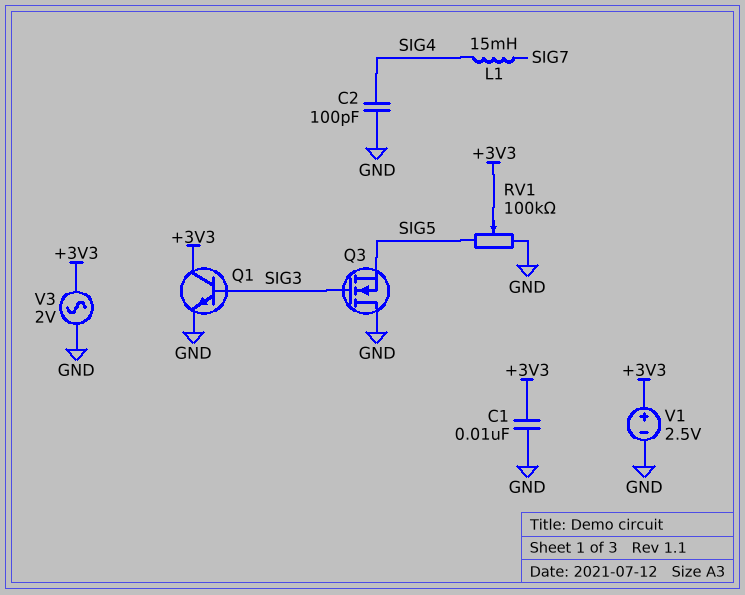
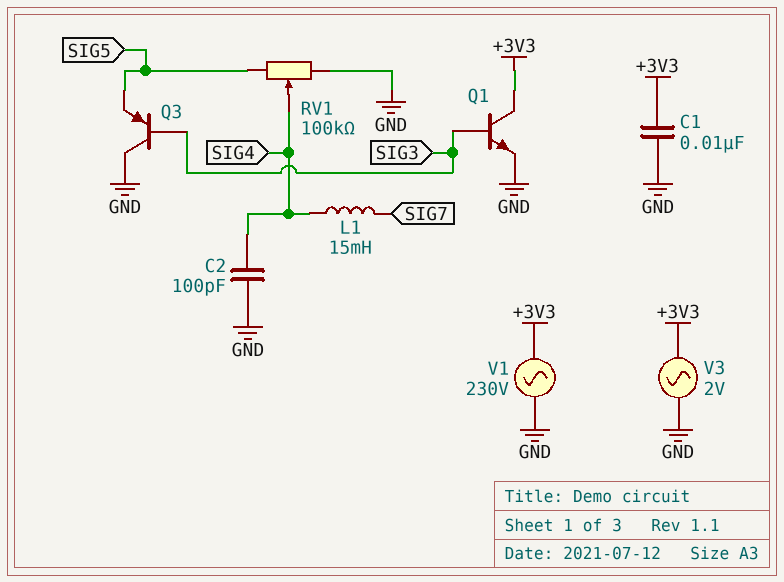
Q3: NMOS (G SIG3, D GND, S SIG5) -> PNP (B SIG3, C GND, E SIG5)
RV1: 100k (GND, SIG5, wiper +3V3) -> 100k (GND, SIG5, wiper SIG4)
V1: 2.5V (plus +3V3, minus GND) -> AC 230V (+3V3, GND)

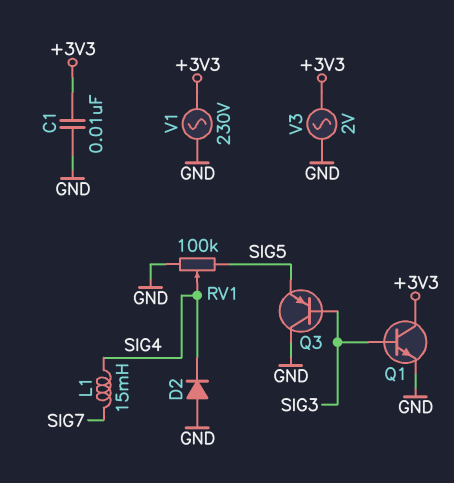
C2: 100pF (GND, SIG4) -> none
D2: none -> diode (A GND, K SIG4)

